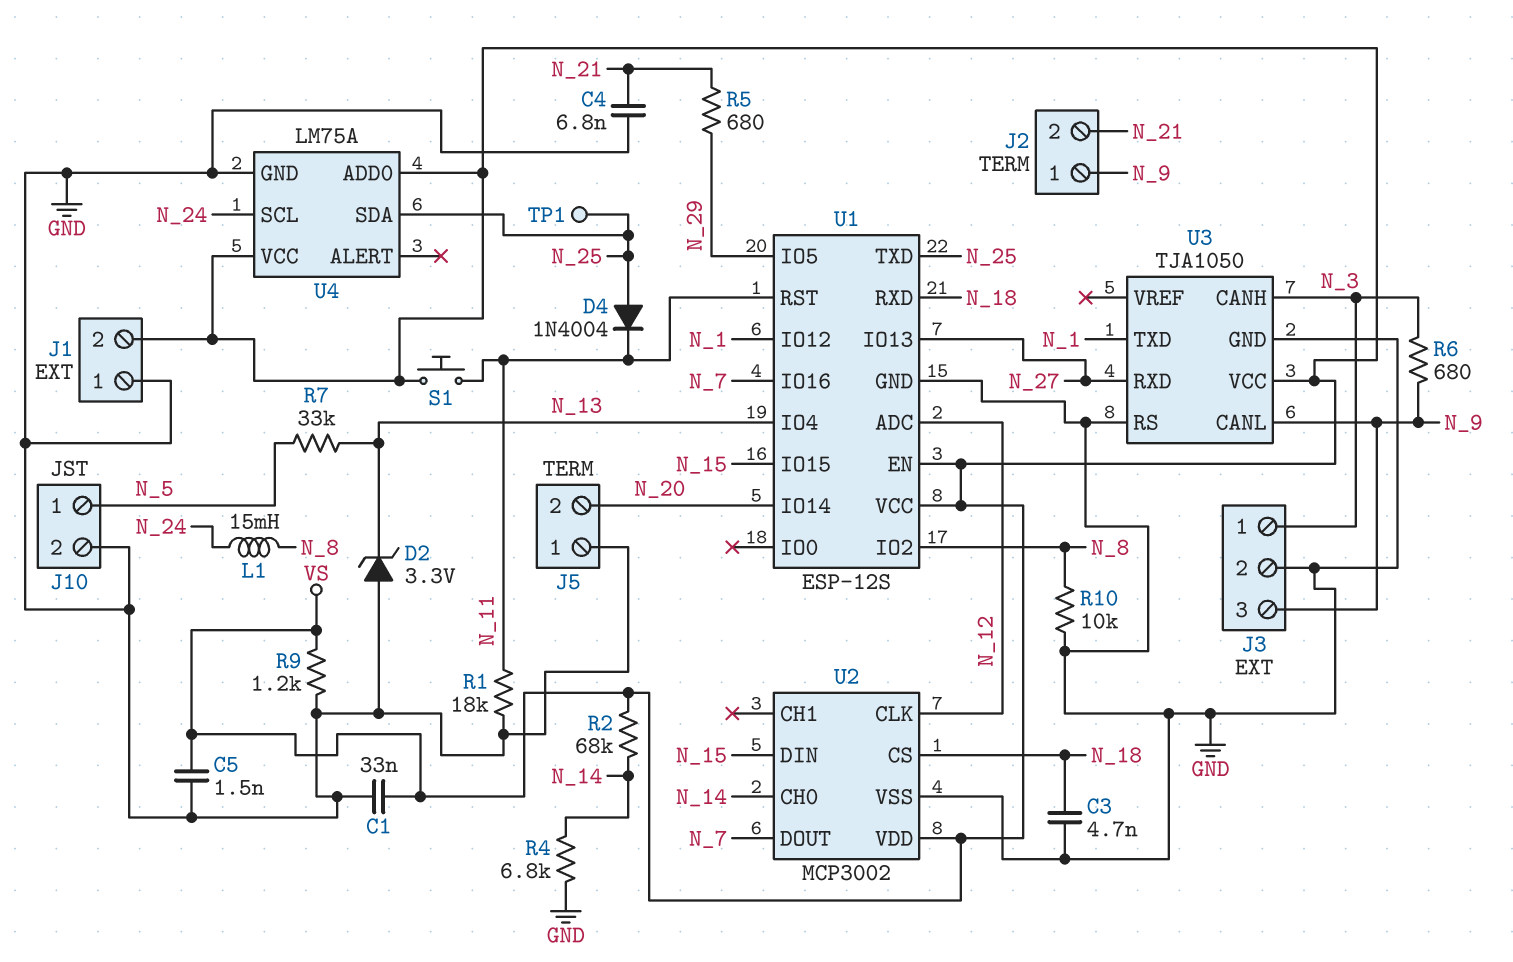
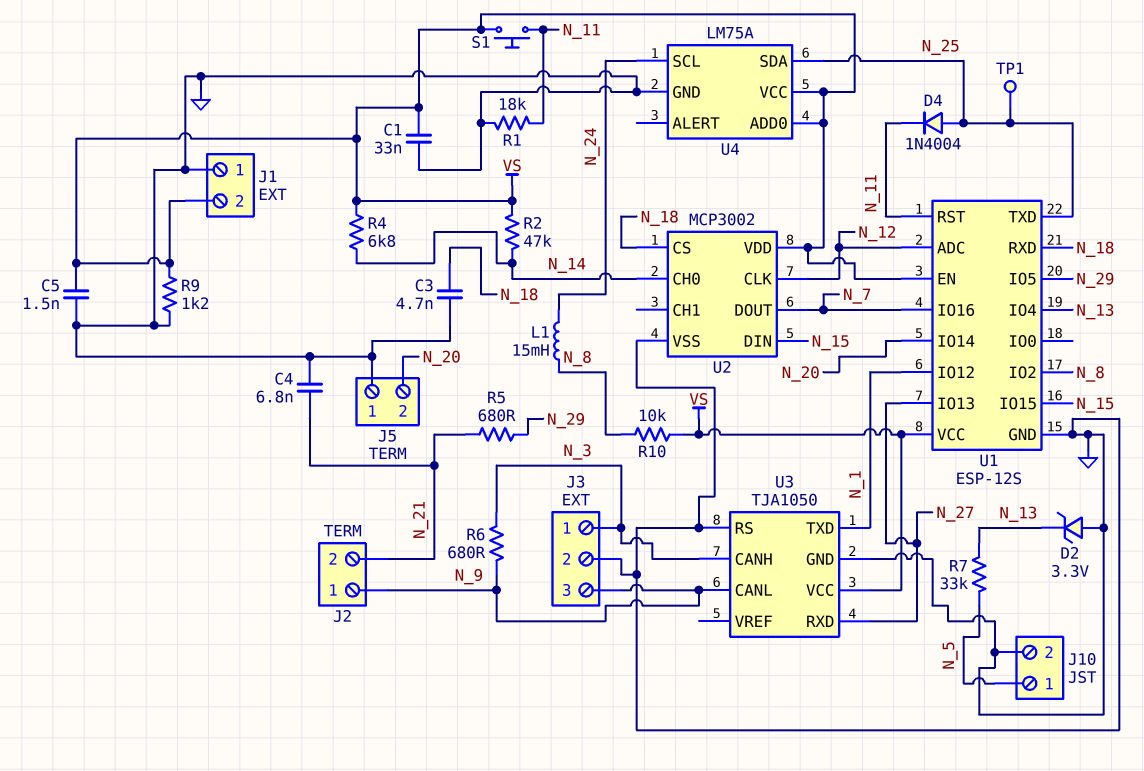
R2: 68k (N_14, VS) -> 47k (N_14, VS)
R4: 6.8k (GND, N_14) -> 6.8k (N_14, VS)
R10: 10k (GND, N_8) -> 10k (N_8, VS)

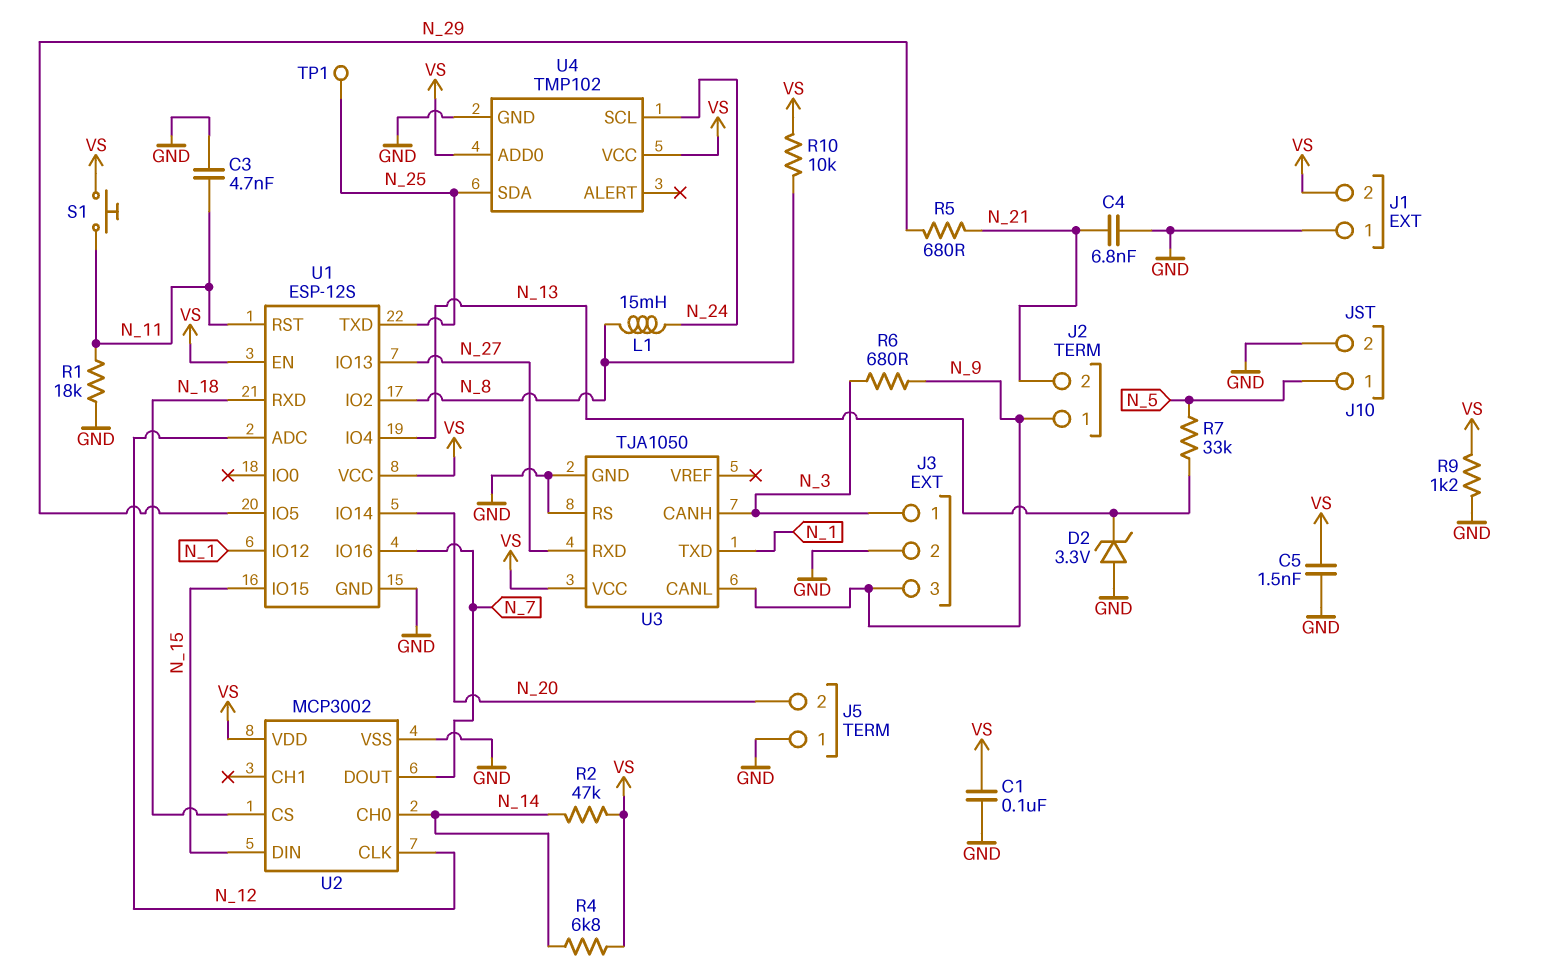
C1: 33nF (GND, VS) -> 100nF (GND, VS)
C3: 4.7nF (GND, N_18) -> 4.7nF (GND, N_11)
D4: diode 1N4004 (A N_25, K N_11) -> none
U4: LM75A -> TMP102

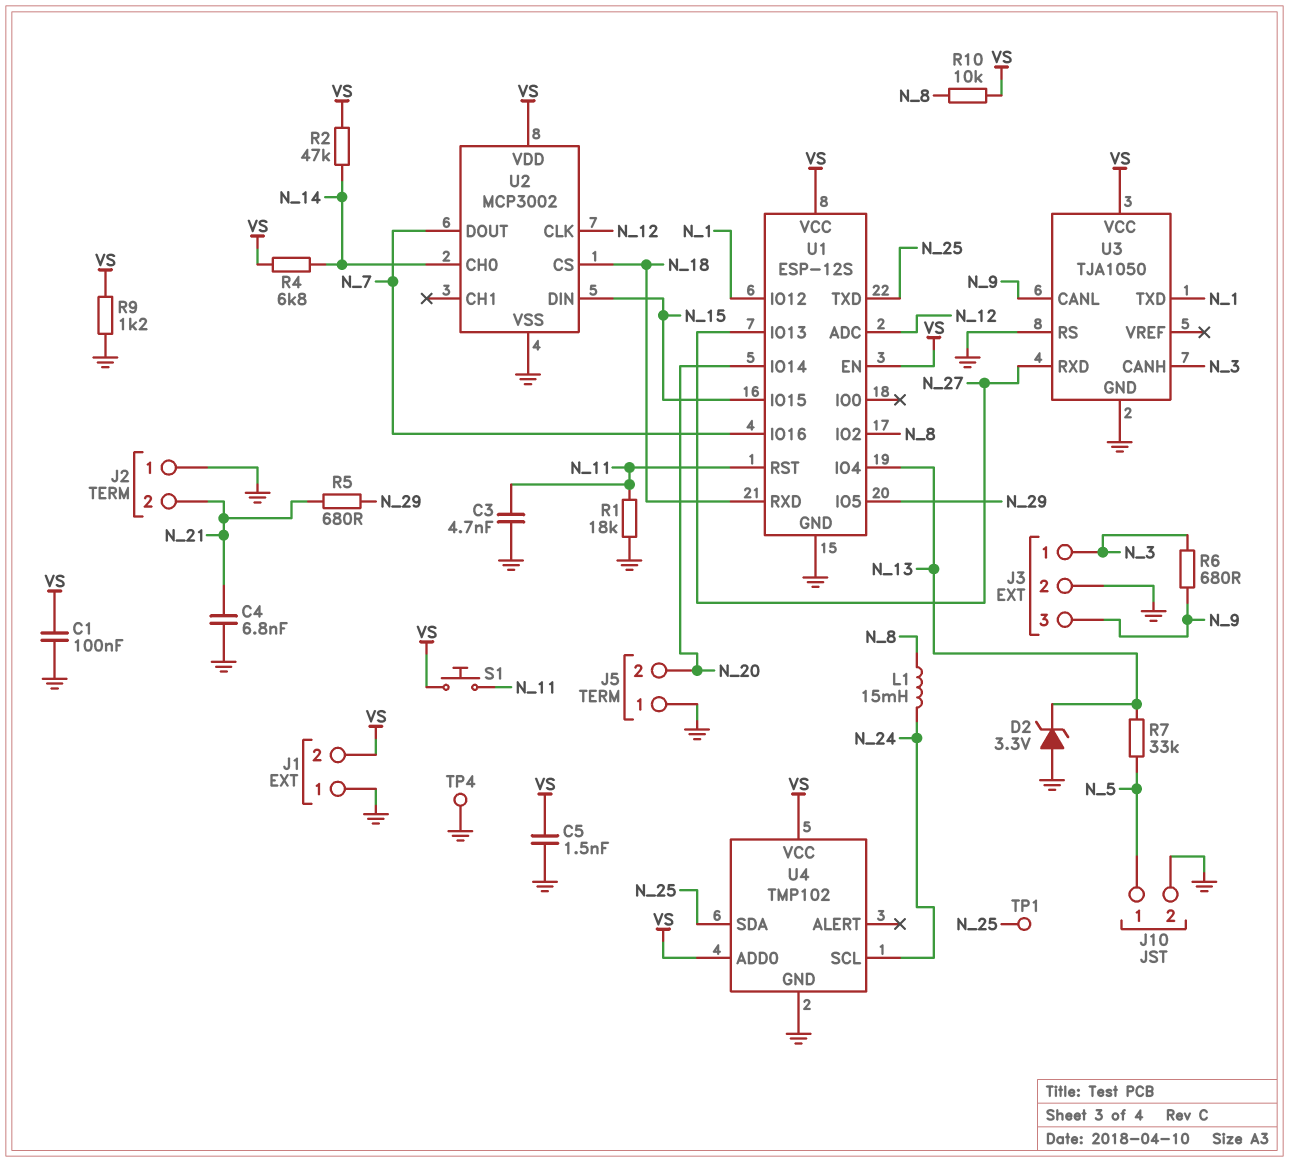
J2 pin 1: N_9 -> GND
TP4: none -> test point (GND)

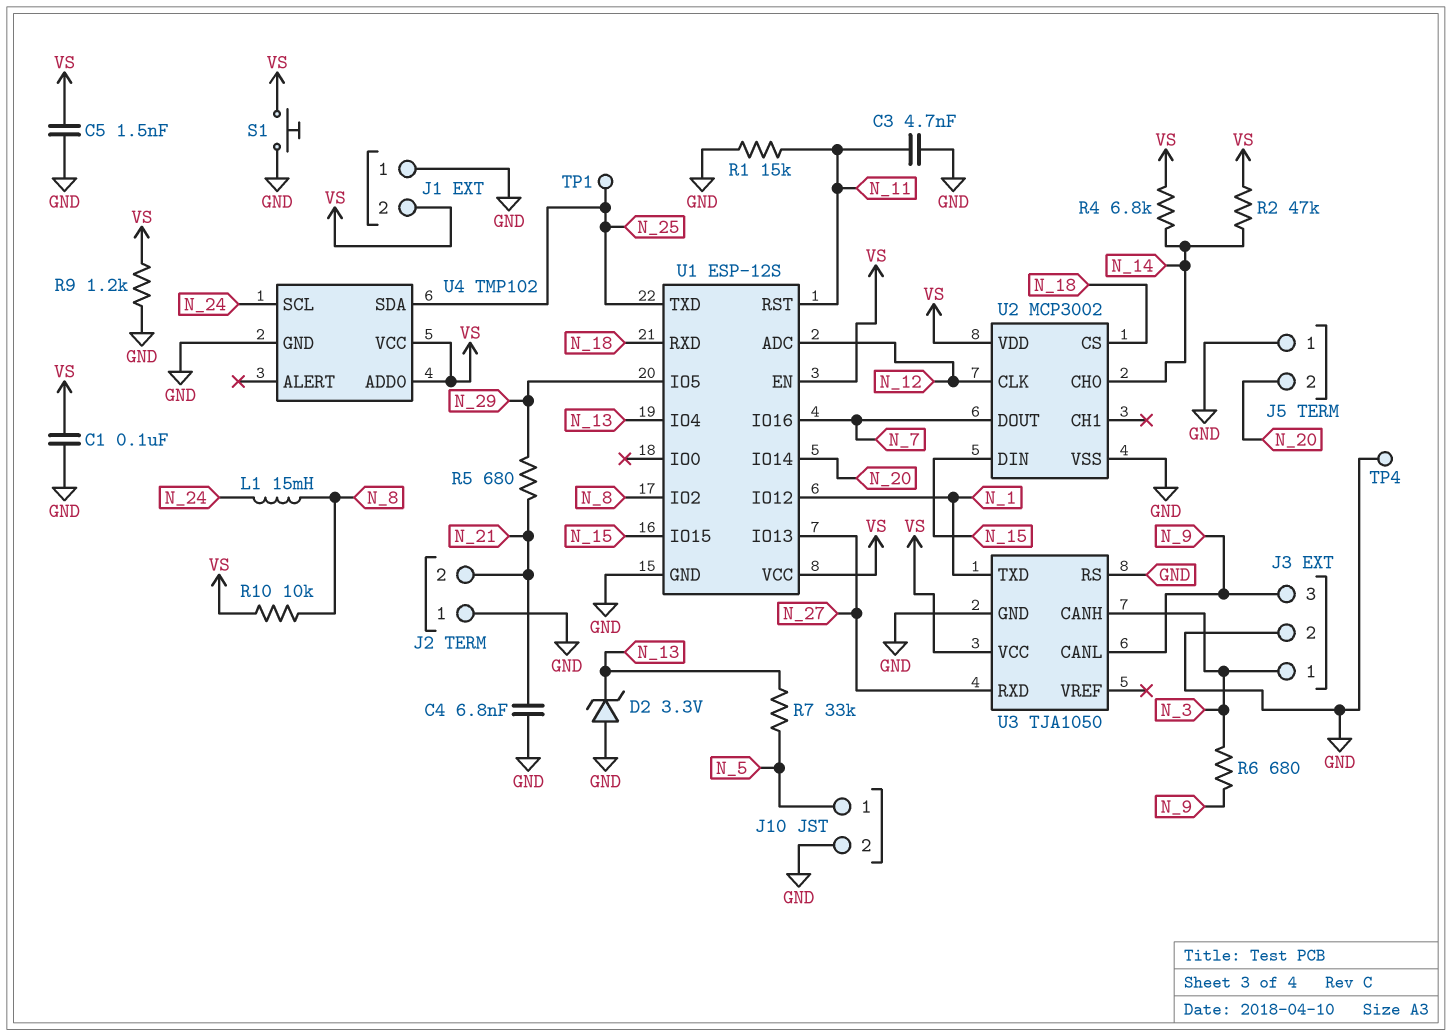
R1: 18k (GND, N_11) -> 15k (GND, N_11)
S1: button (N_11, VS) -> button (GND, VS)

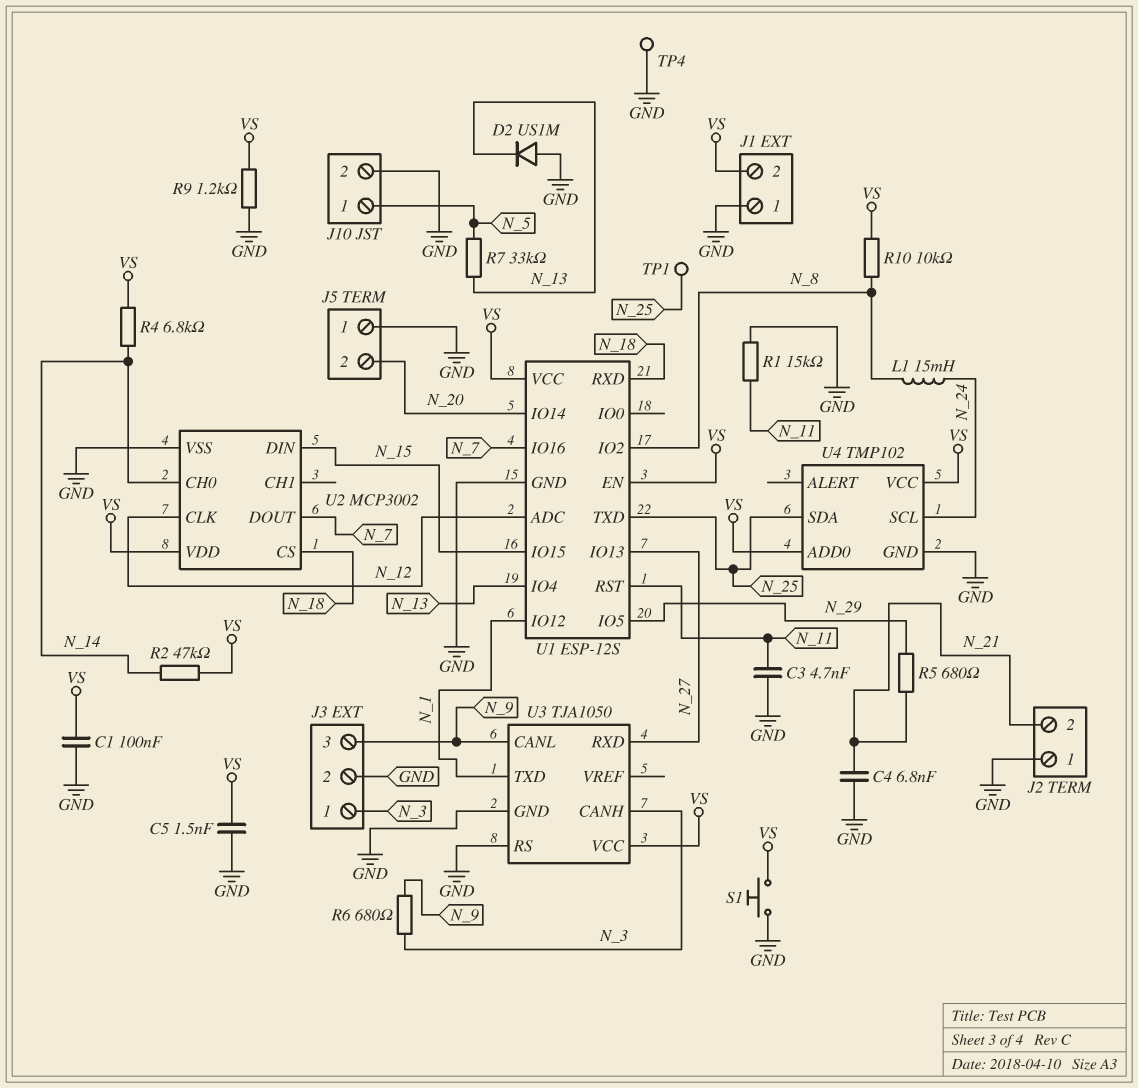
D2: zener 3.3V (A GND, K N_13) -> diode US1M (A GND, K N_13)

